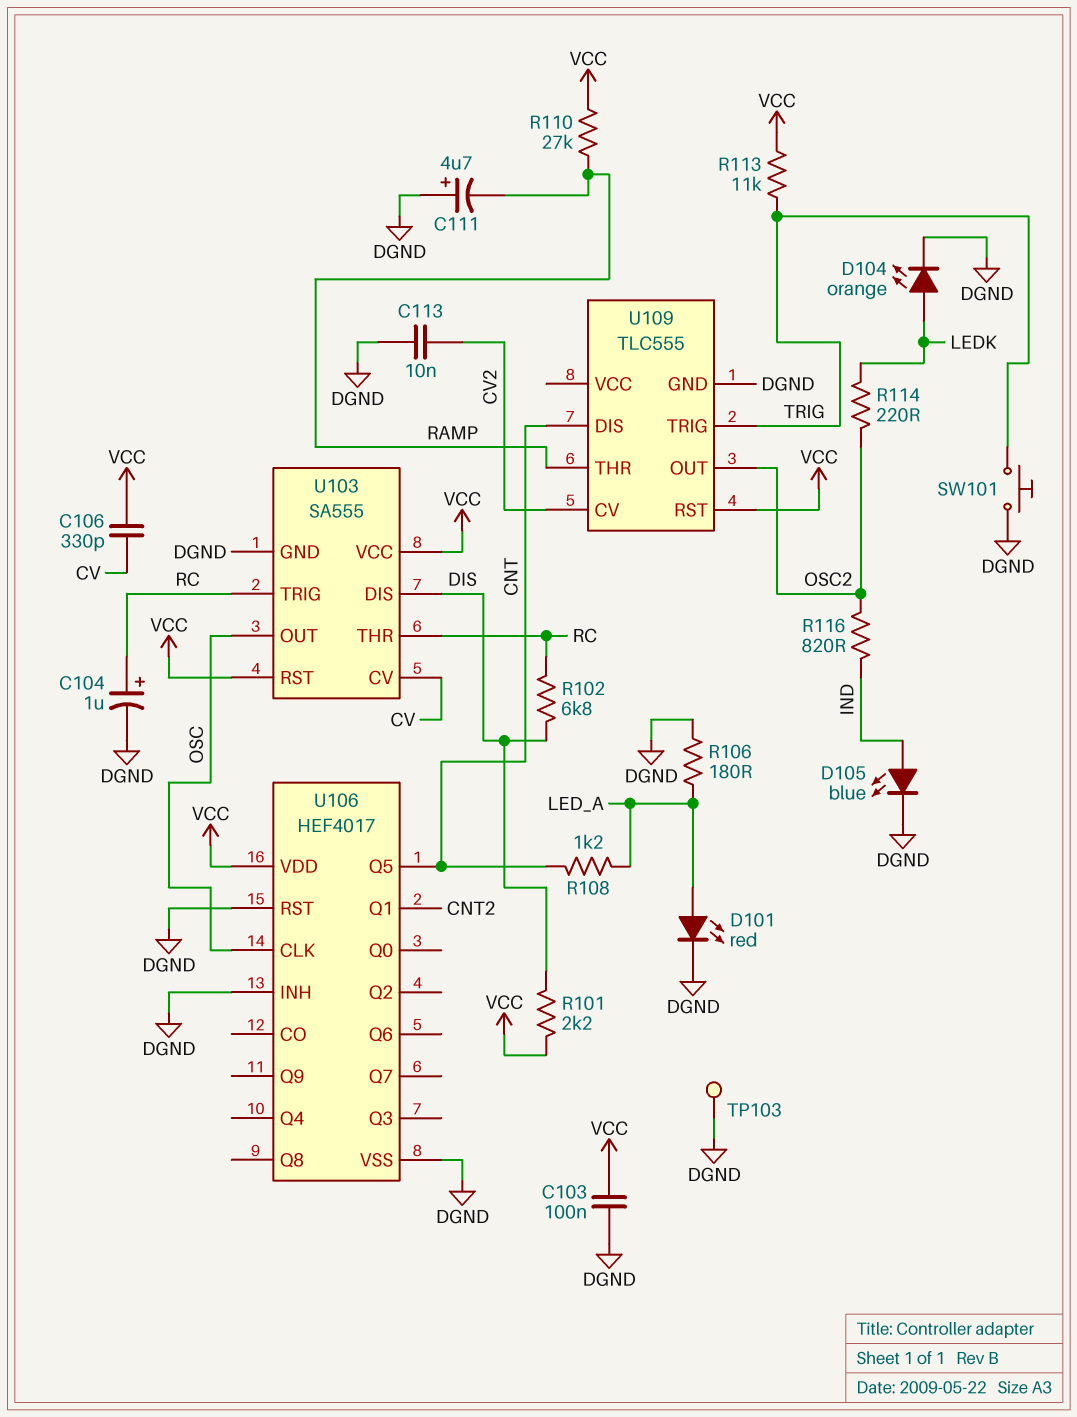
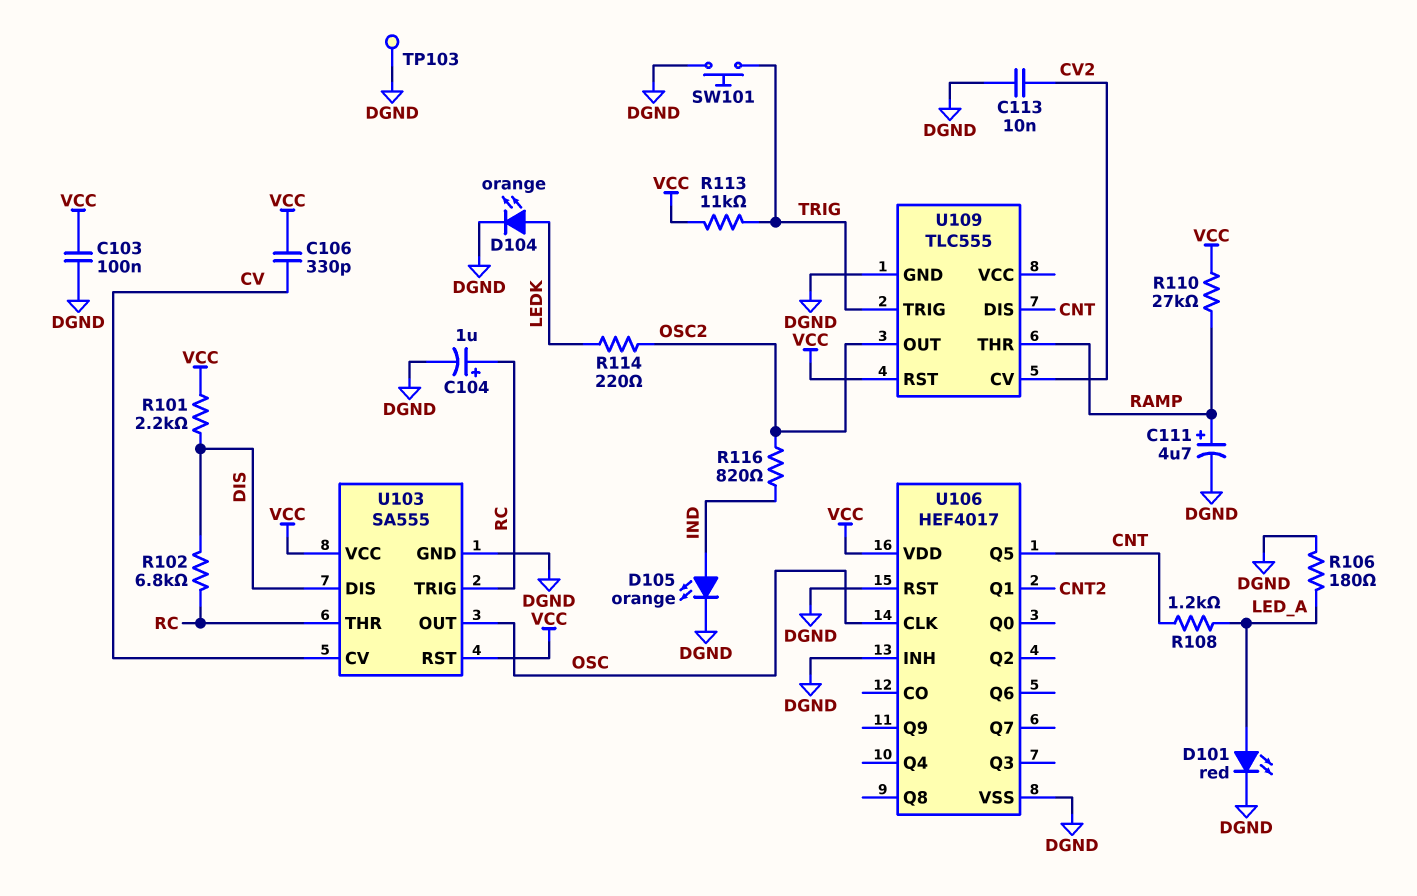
C111: 4.7uF (plus DGND, minus RAMP) -> 4.7uF (plus RAMP, minus DGND)
D105: LED blue (A IND, K DGND) -> LED orange (A IND, K DGND)

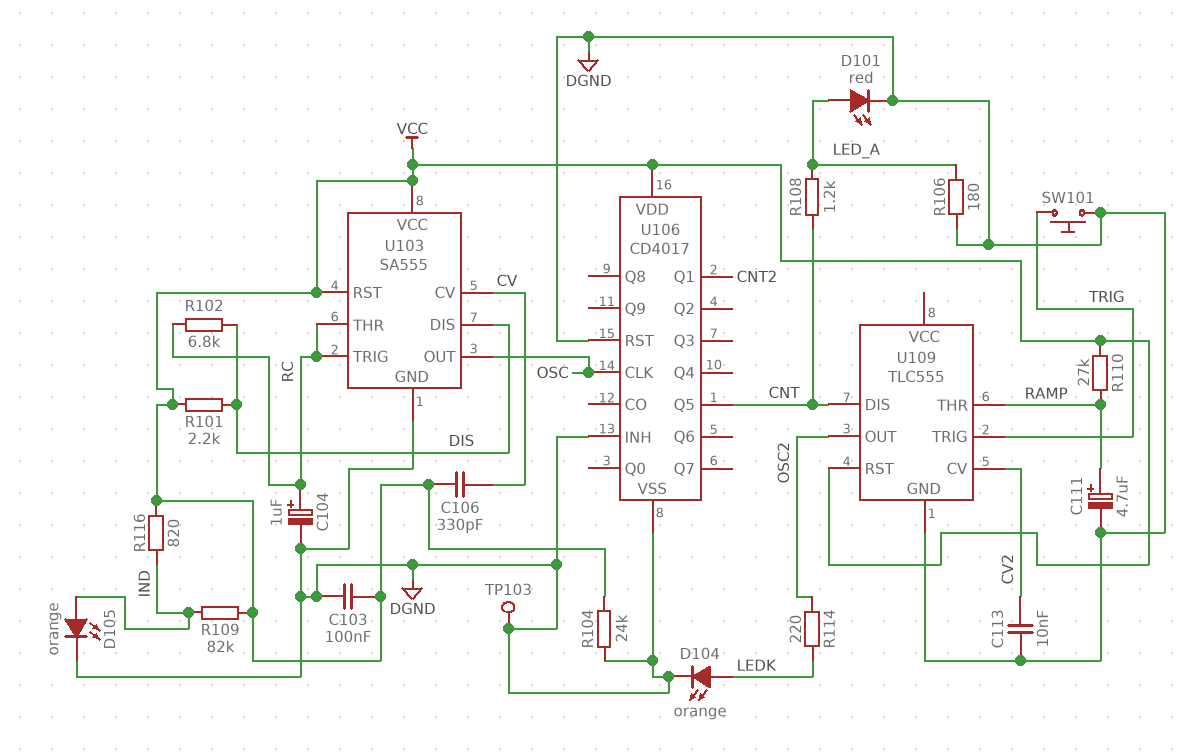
R104: none -> 24k (DGND, VCC)
R109: none -> 82k (IND, VCC)
R113: 11k (TRIG, VCC) -> none
R116: 820 (IND, OSC2) -> 820 (IND, VCC)
U106: HEF4017 -> CD4017

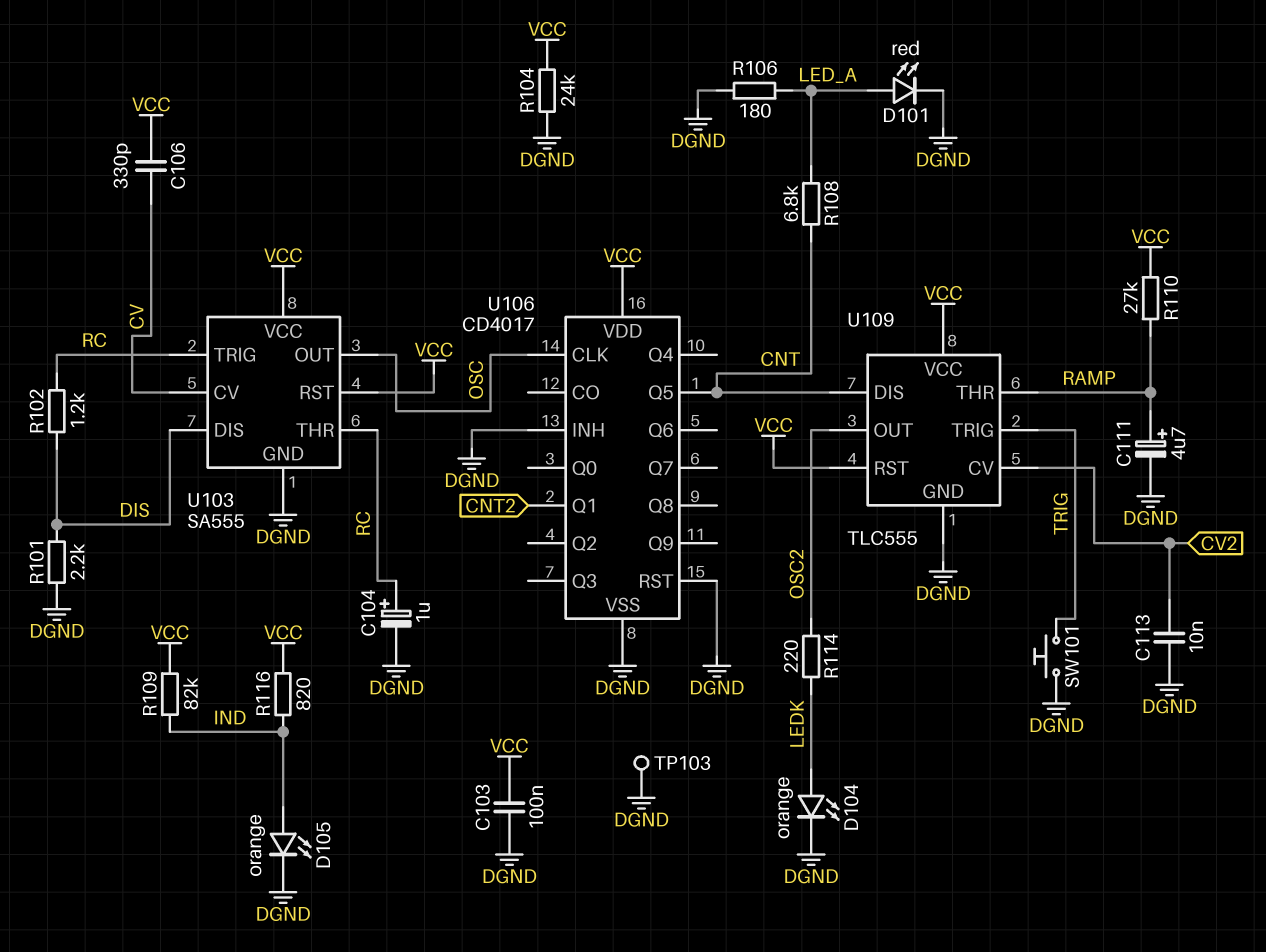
R101: 2.2k (DIS, VCC) -> 2.2k (DGND, DIS)
R102: 6.8k (DIS, RC) -> 1.2k (DIS, RC)
R108: 1.2k (CNT, LED_A) -> 6.8k (CNT, LED_A)
U109 pin VCC: none -> VCC

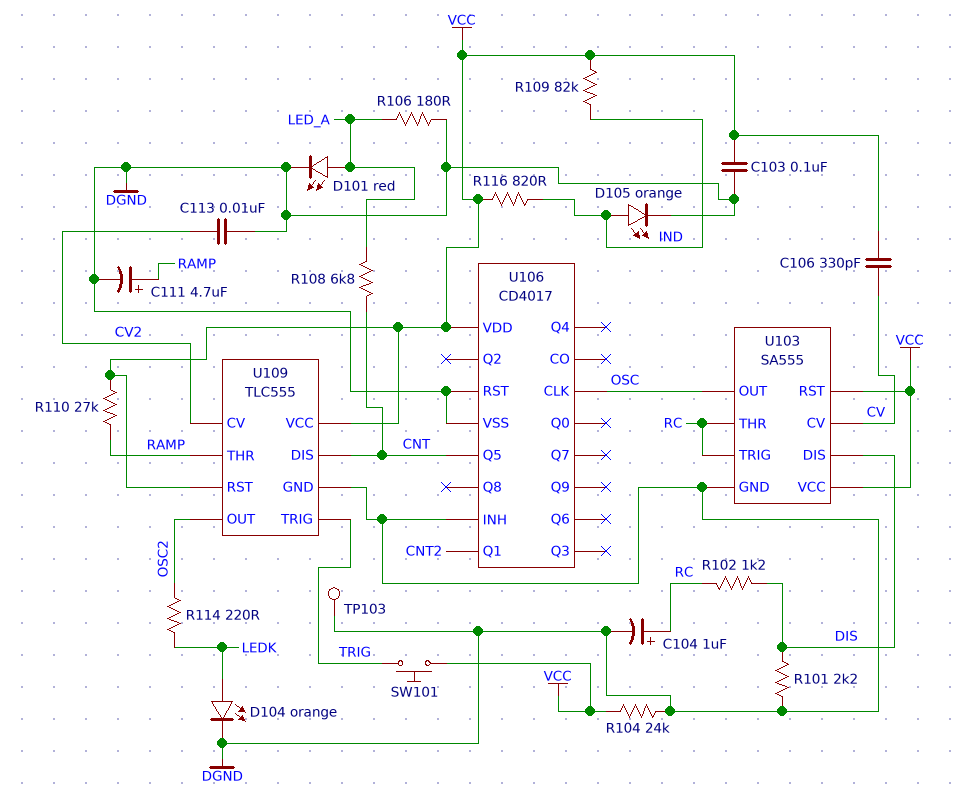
SW101: button (DGND, TRIG) -> button (TRIG, VCC)

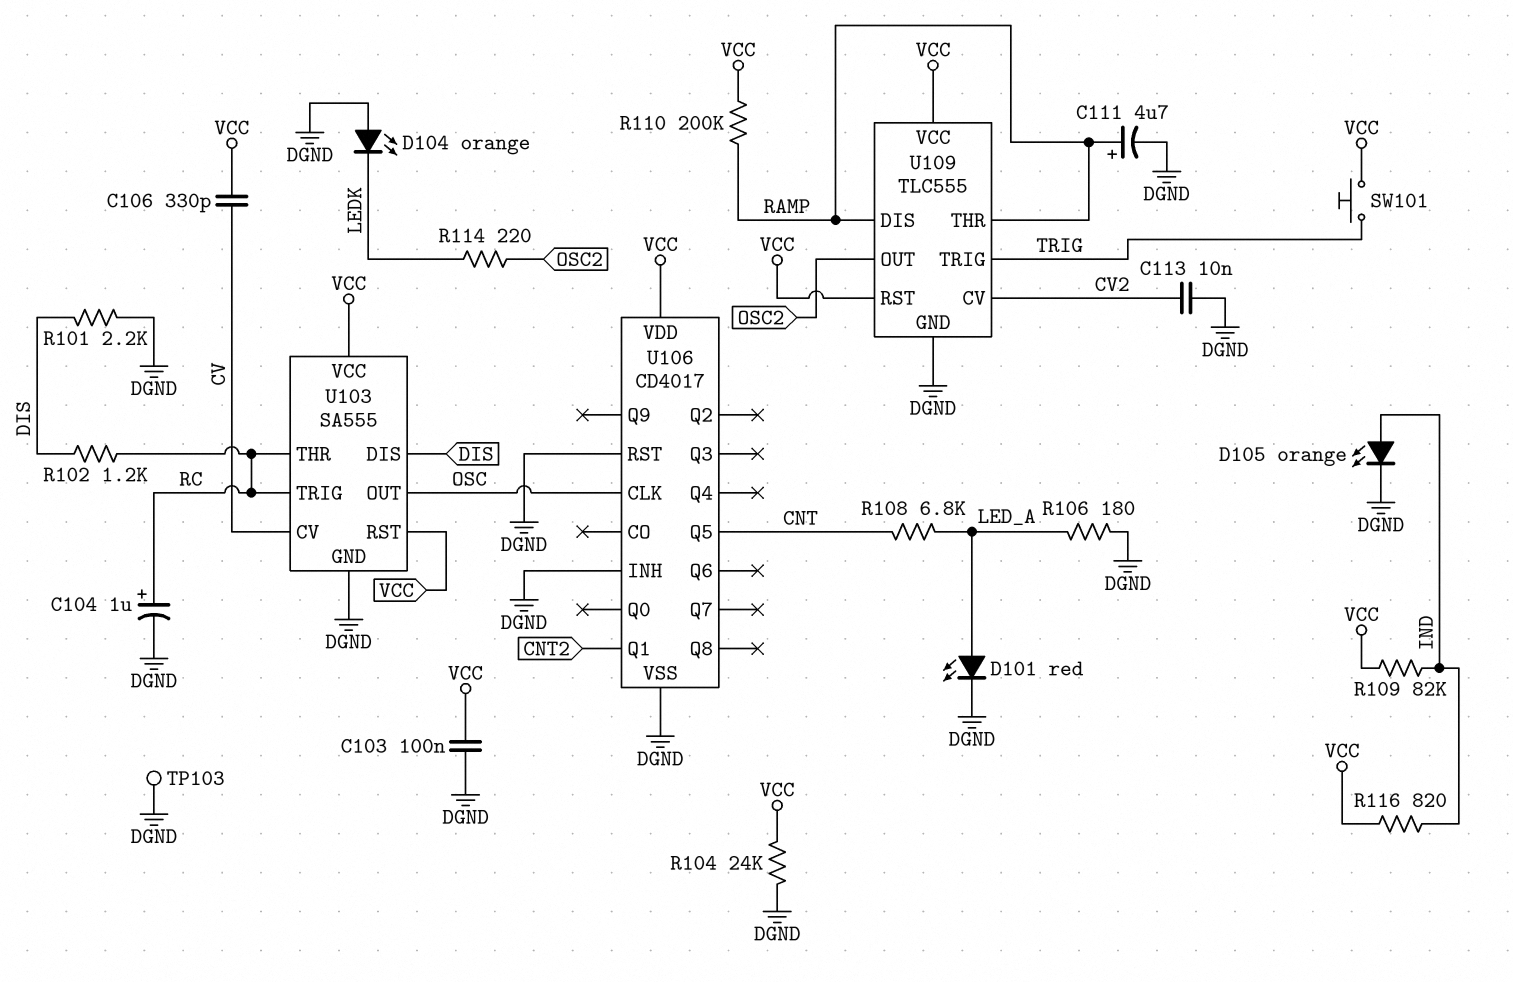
D104: LED orange (A LEDK, K DGND) -> LED orange (A DGND, K LEDK)
R110: 27k (RAMP, VCC) -> 200k (RAMP, VCC)
U109 pin DIS: CNT -> RAMP

